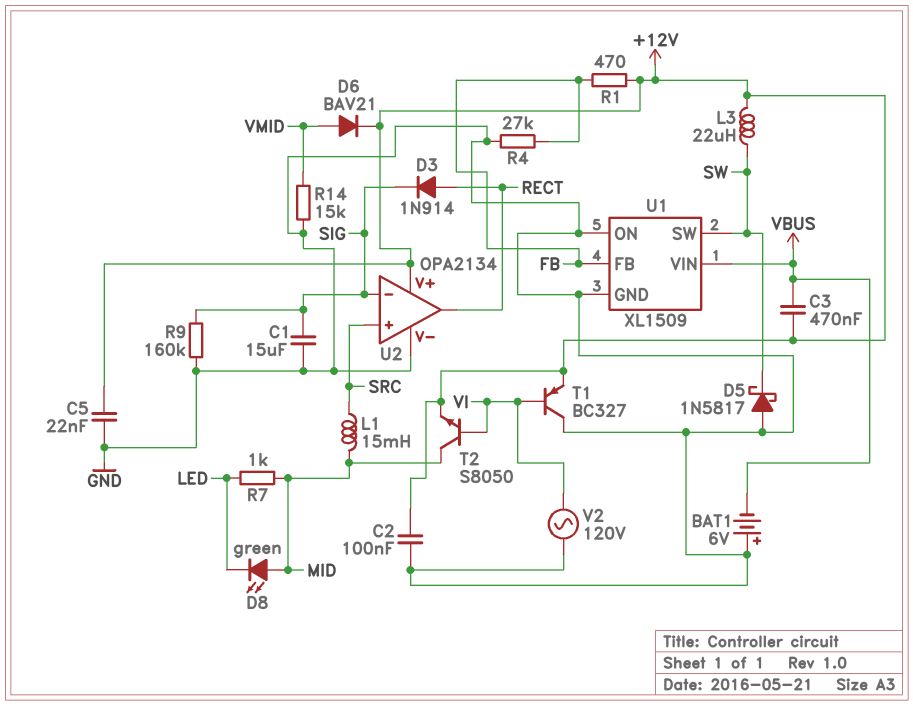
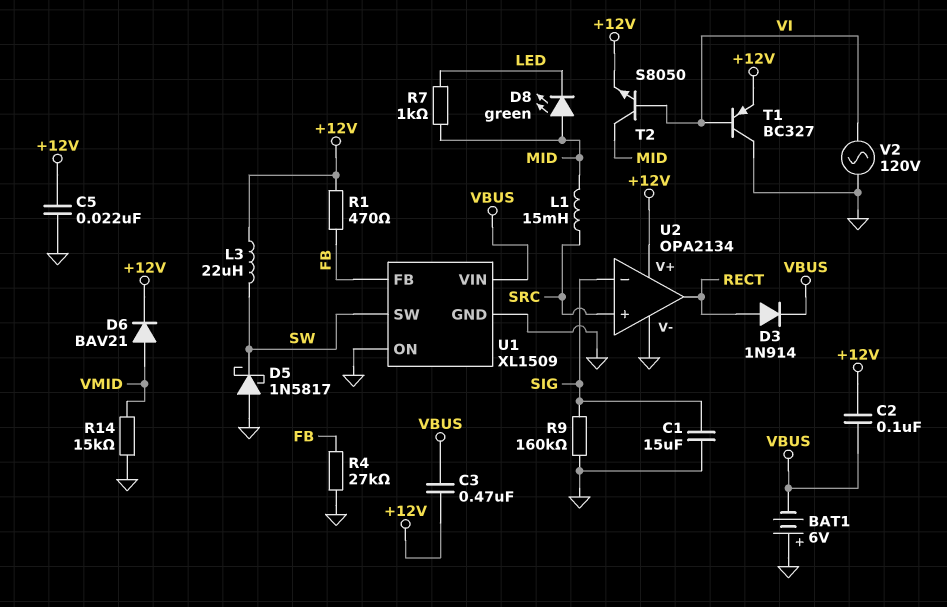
C2: 100nF (+12V, GND) -> 100nF (+12V, VBUS)
D3: diode 1N914 (A RECT, K SIG) -> diode 1N914 (A RECT, K VBUS)

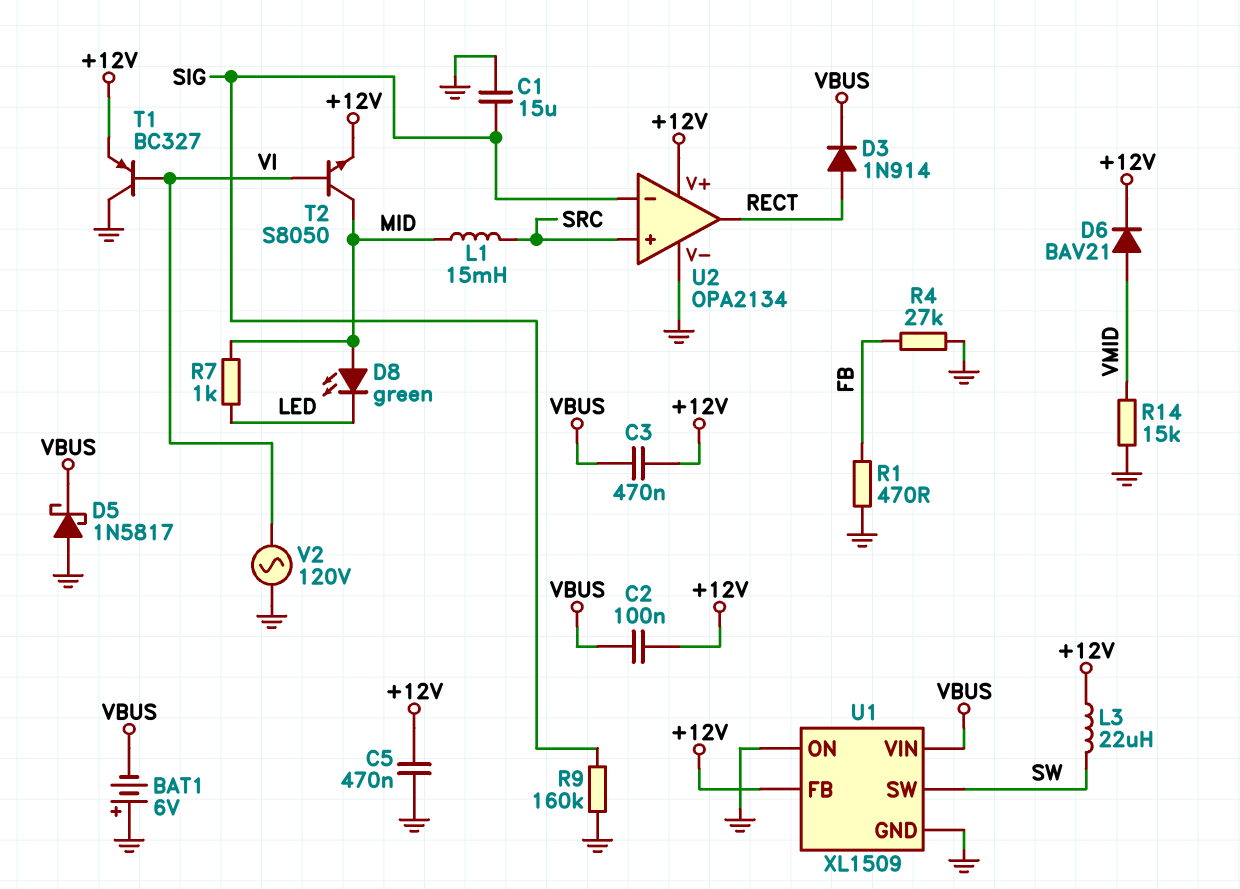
C5: 22nF (+12V, GND) -> 470nF (+12V, GND)
D5: schottky 1N5817 (A GND, K SW) -> schottky 1N5817 (A GND, K VBUS)
R1: 470 (+12V, FB) -> 470 (FB, GND)
U1 pin FB: FB -> +12V

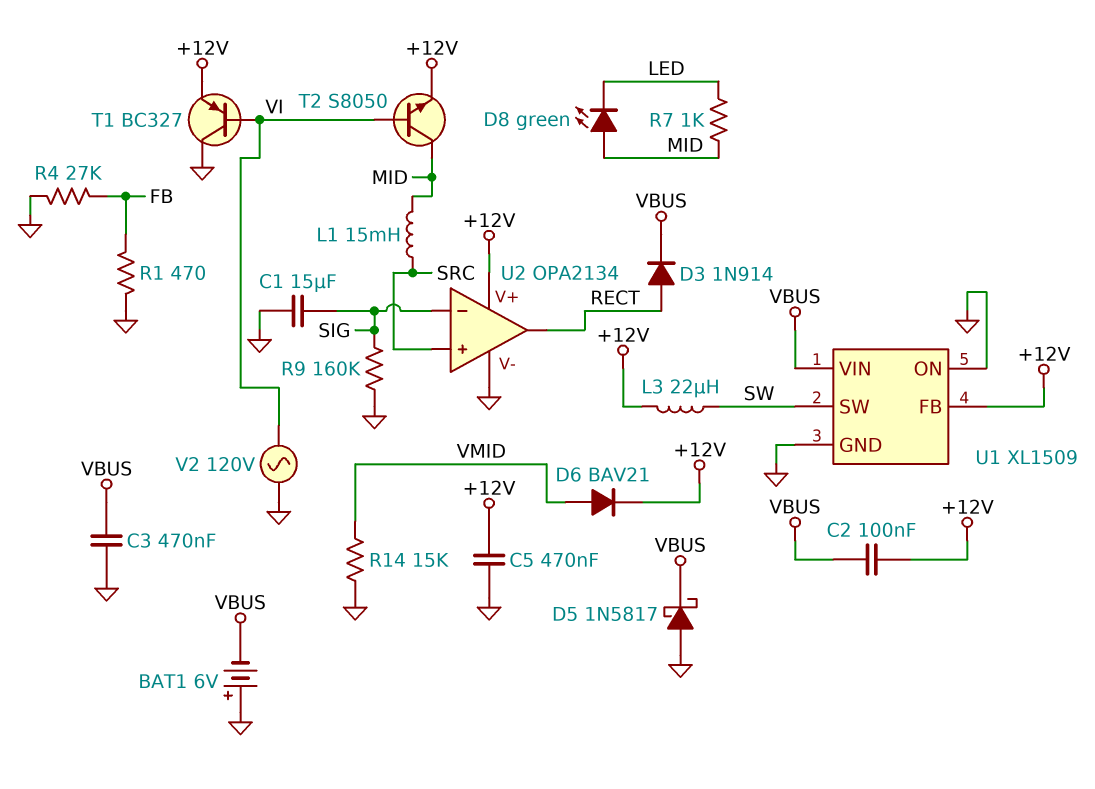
C3: 470nF (+12V, VBUS) -> 470nF (GND, VBUS)

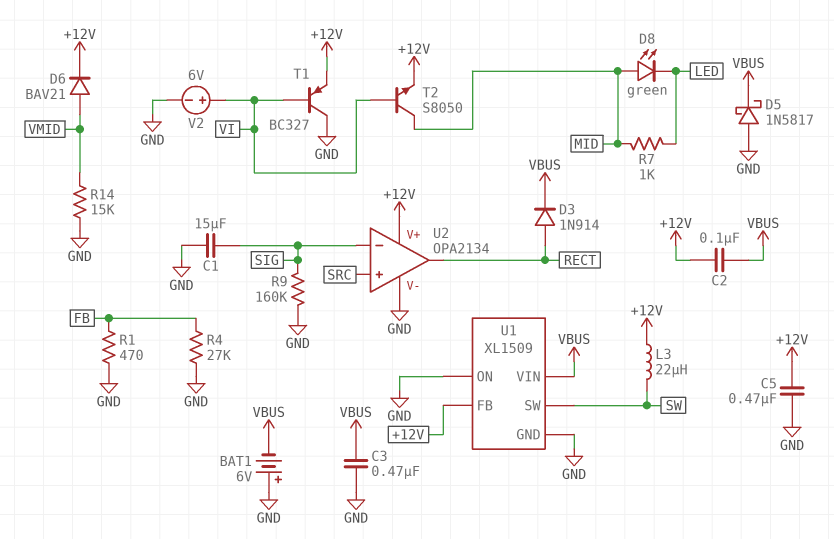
L1: 15mH (MID, SRC) -> none
V2: AC 120V (GND, VI) -> 6V (plus VI, minus GND)

